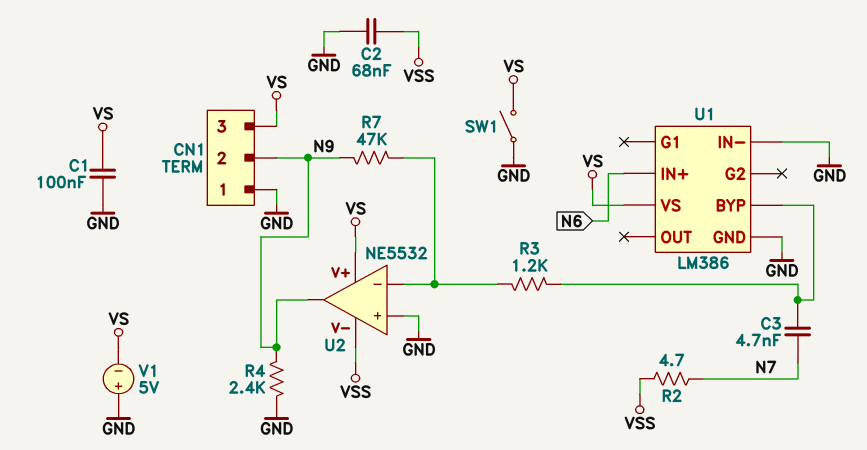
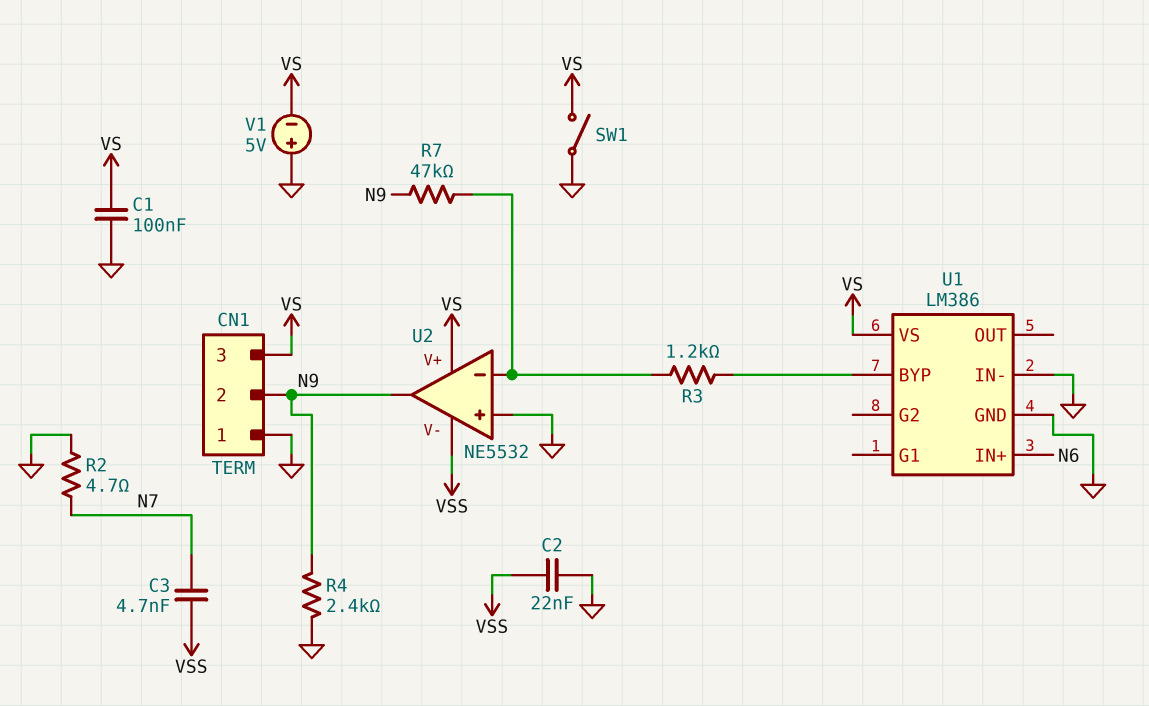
C2: 68nF (GND, VSS) -> 22nF (GND, VSS)
C3: 4.7nF (N7, U1/BYP) -> 4.7nF (N7, VSS)
R2: 4.7 (N7, VSS) -> 4.7 (GND, N7)

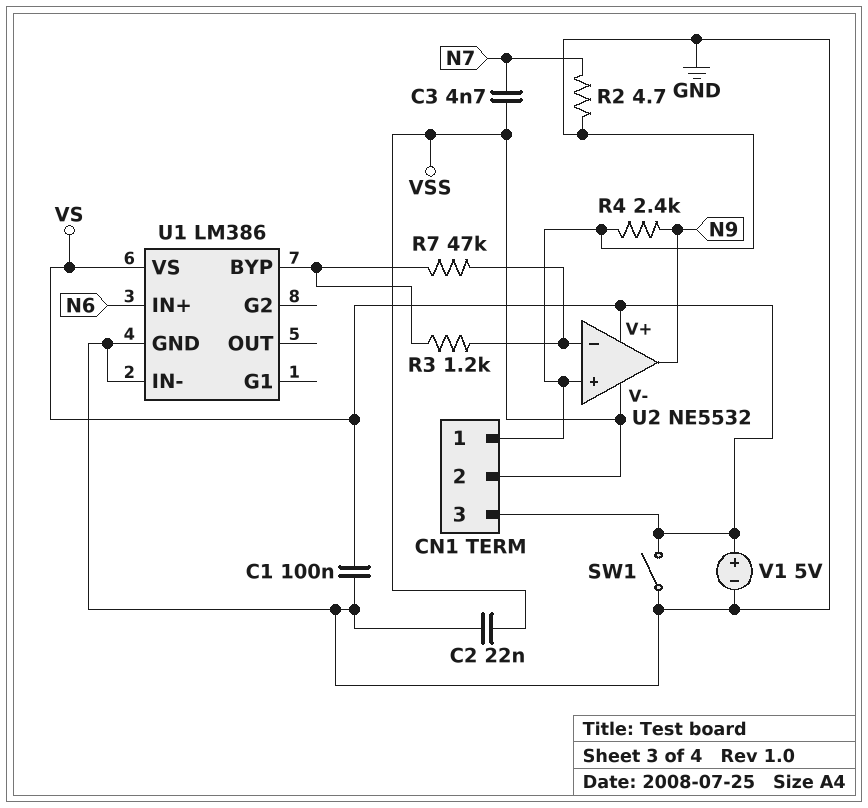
CN1 pin 2: N9 -> VSS
R7: 47k (N9, U2/in-) -> 47k (U1/BYP, U2/in-)
V1: 5V (plus GND, minus VS) -> 5V (plus VS, minus GND)

